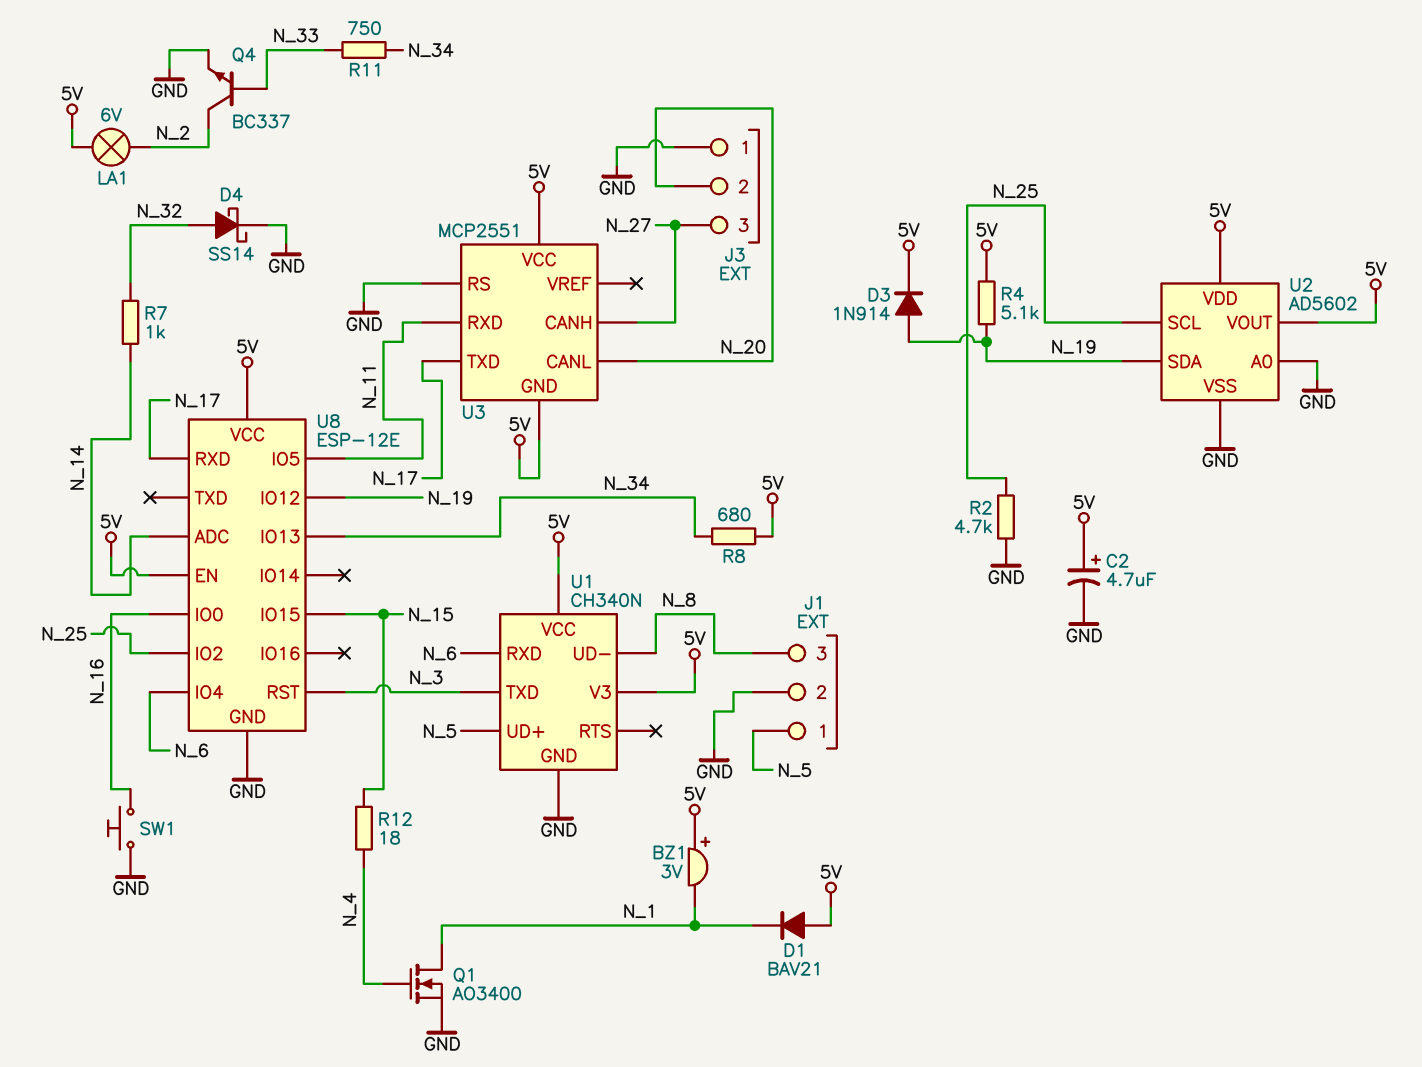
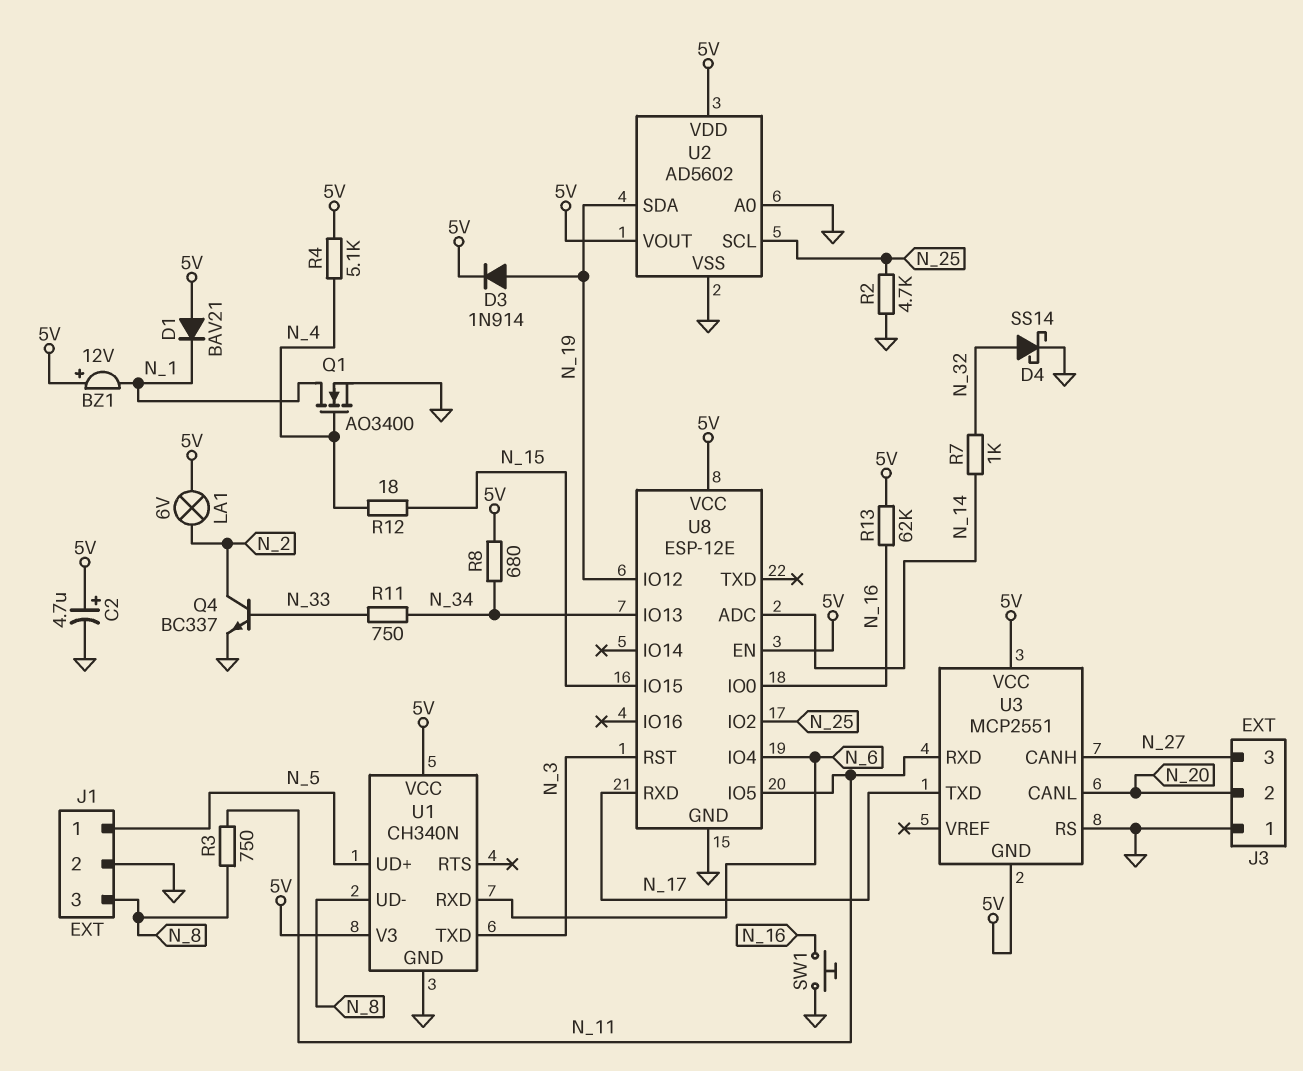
BZ1: buzzer 3V (plus 5V, minus N_1) -> buzzer 12V (plus 5V, minus N_1)
R3: none -> 750 (N_8, N_11)
R4: 5.1k (5V, N_19) -> 5.1k (5V, N_4)
R13: none -> 62k (5V, N_16)

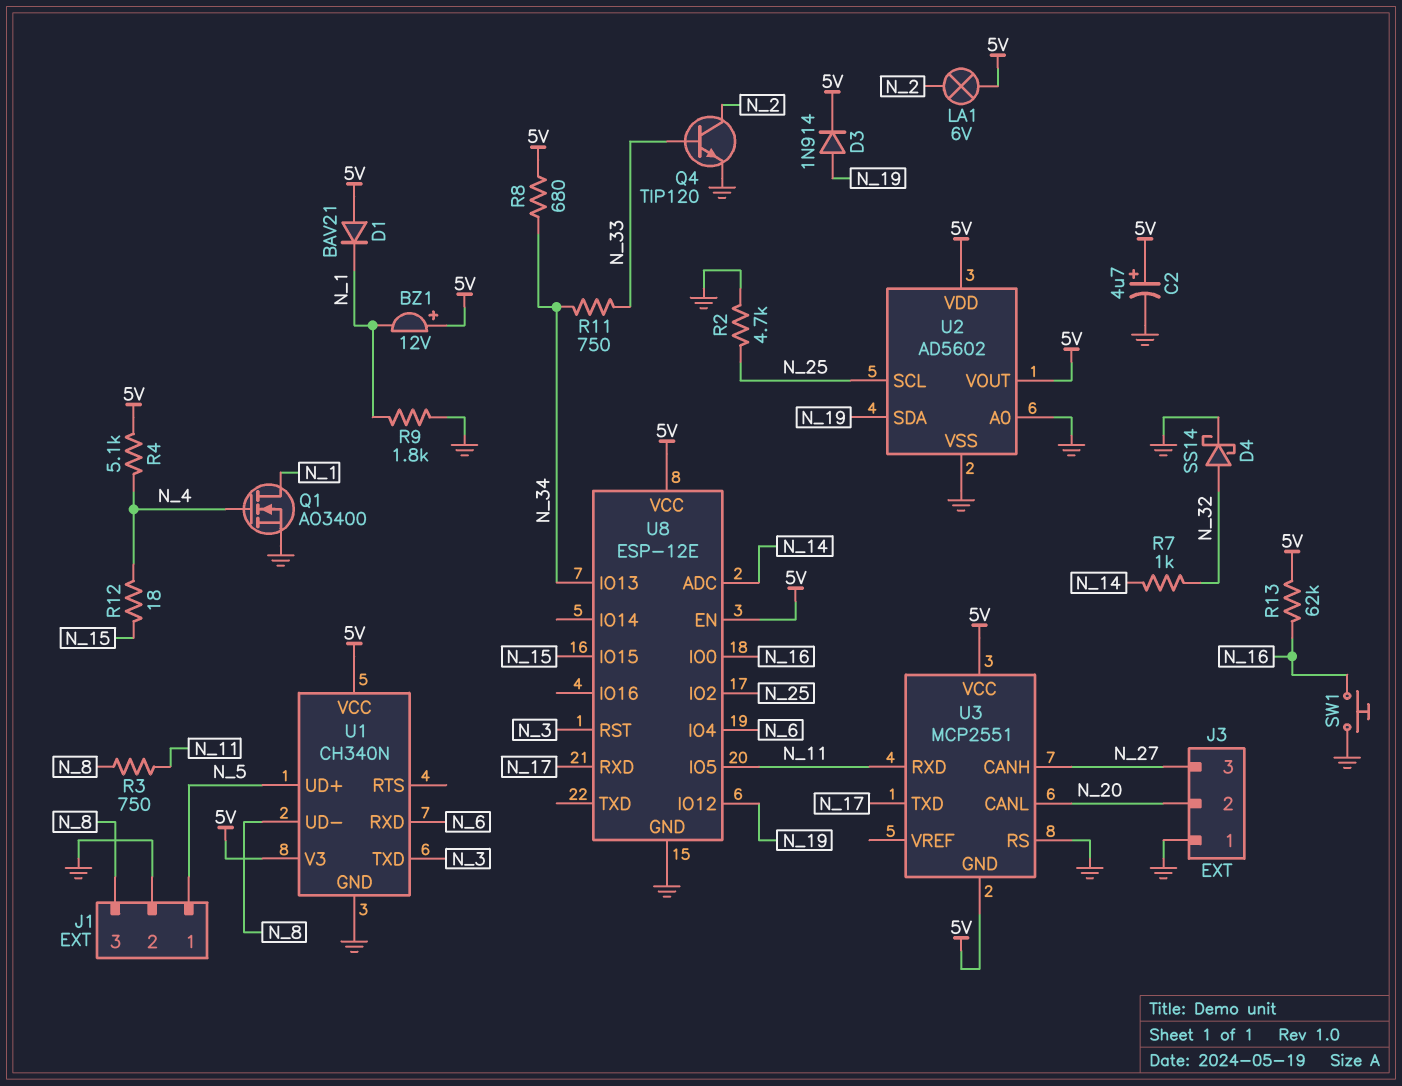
Q4: NPN BC337 (B N_33, C N_2, E GND) -> NPN TIP120 (B N_33, C N_2, E GND)
R9: none -> 1.8k (GND, N_1)

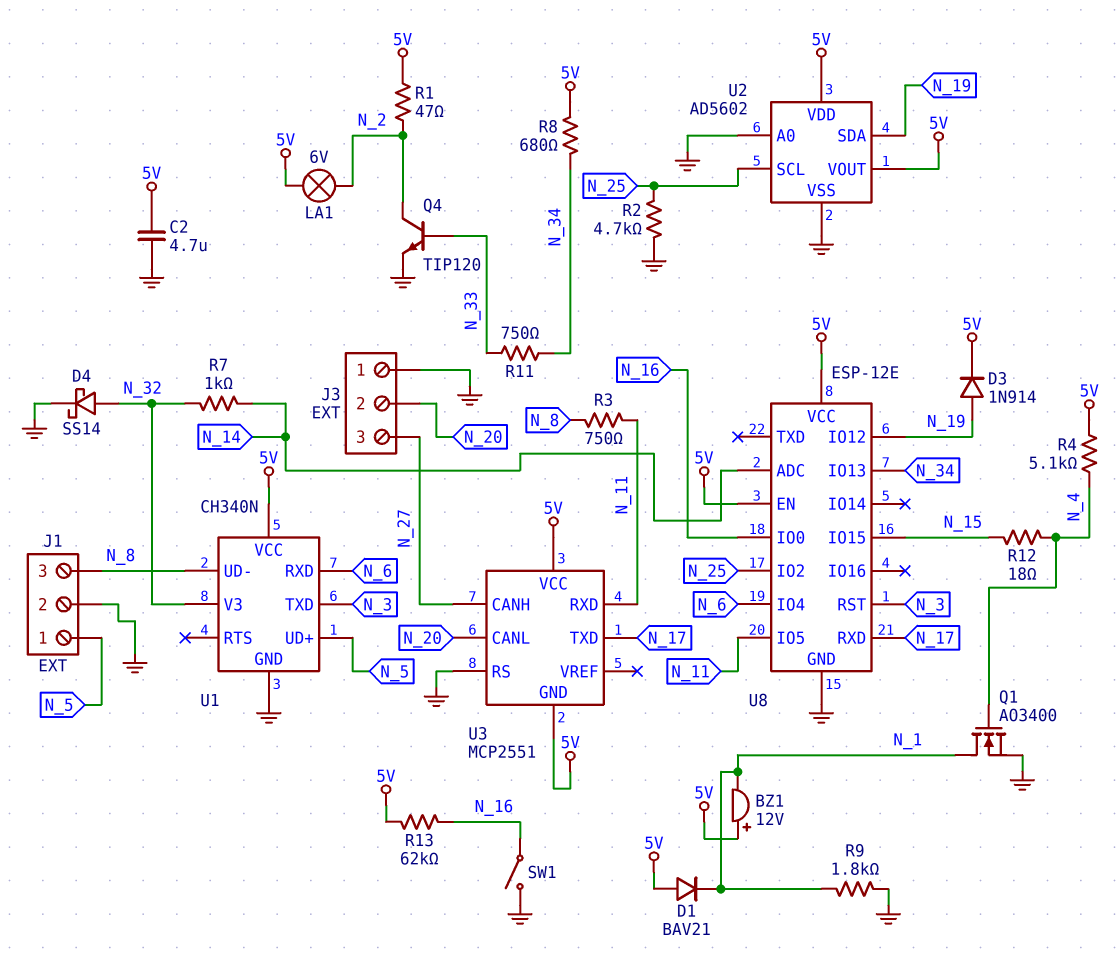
C2: 4.7uF (plus 5V, minus GND) -> 4.7uF (5V, GND)
R1: none -> 47 (5V, N_2)
SW1: button (GND, N_16) -> switch (GND, N_16)
U1 pin V3: 5V -> N_32

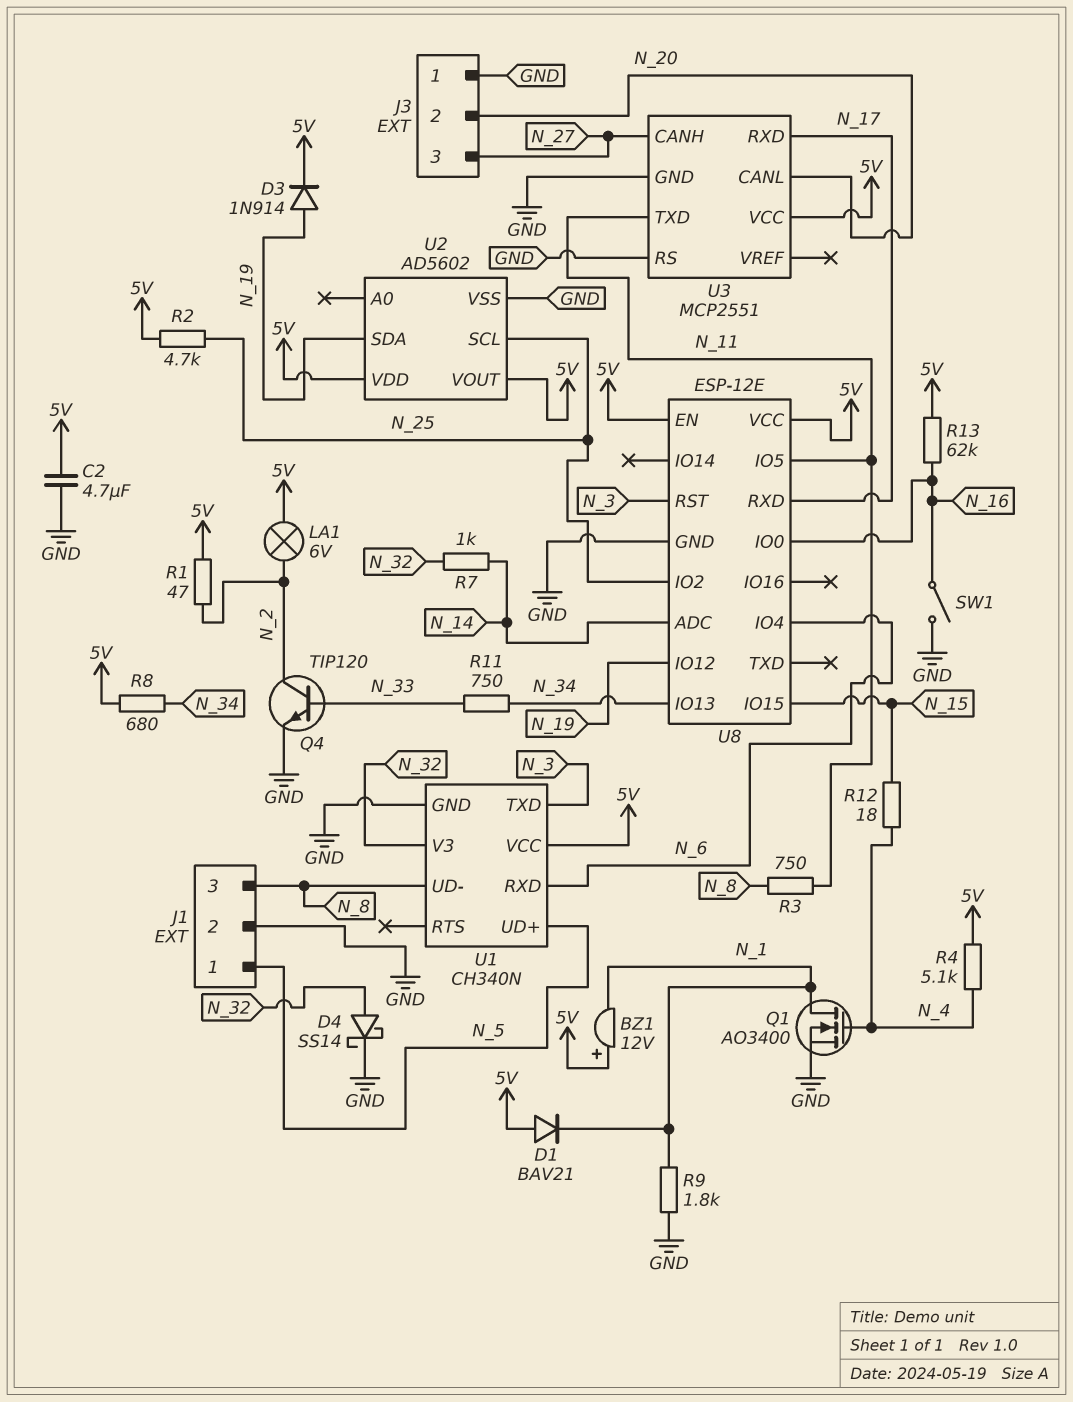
R2: 4.7k (GND, N_25) -> 4.7k (5V, N_25)
U2 pin A0: GND -> none
U3 pin GND: 5V -> GND
U3 pin RXD: N_11 -> N_17
U3 pin TXD: N_17 -> N_11

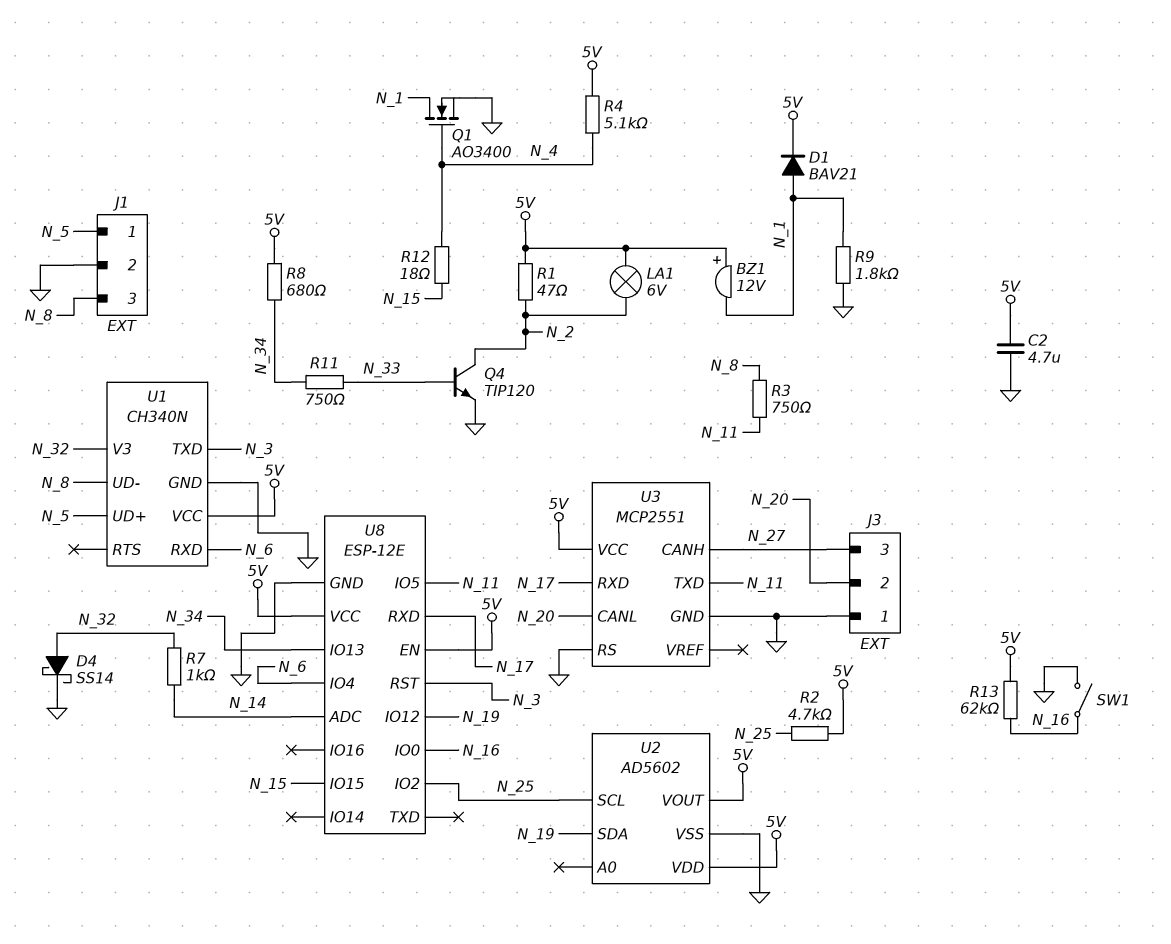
D1: diode BAV21 (A 5V, K N_1) -> diode BAV21 (A N_1, K 5V)
D3: diode 1N914 (A N_19, K 5V) -> none

